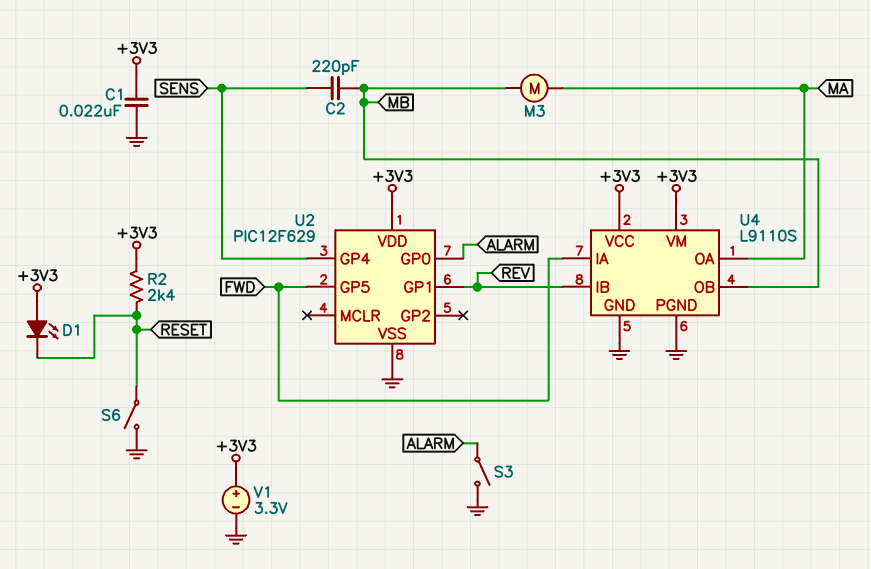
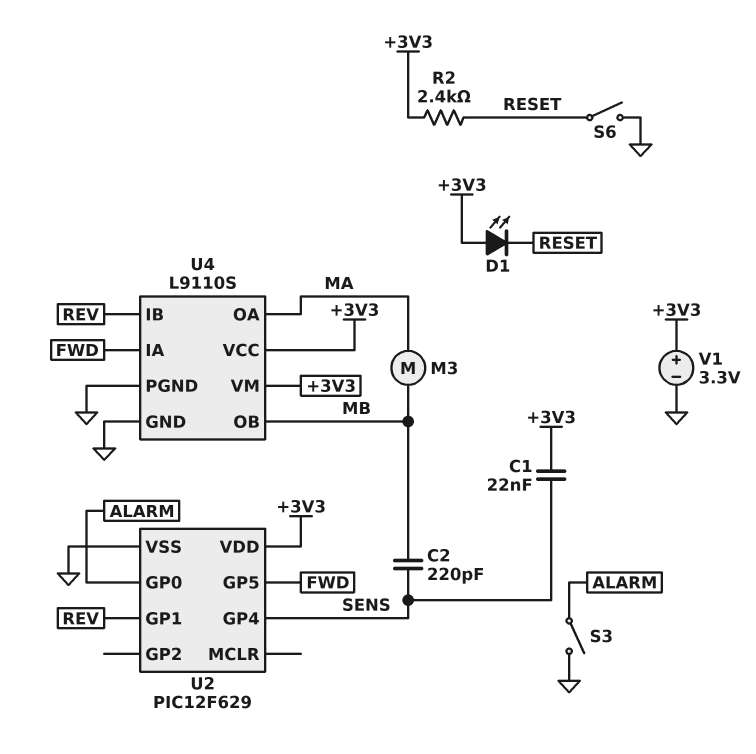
C1: 22nF (+3V3, GND) -> 22nF (+3V3, SENS)

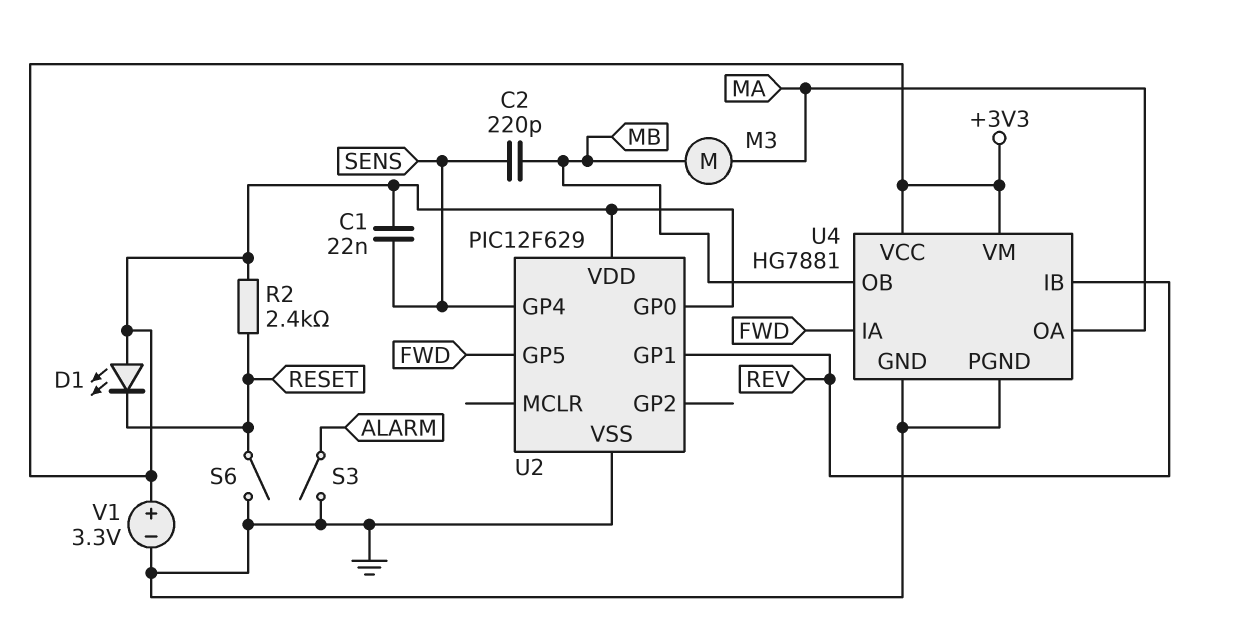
U2 pin GP0: ALARM -> +3V3
U4: L9110S -> HG7881

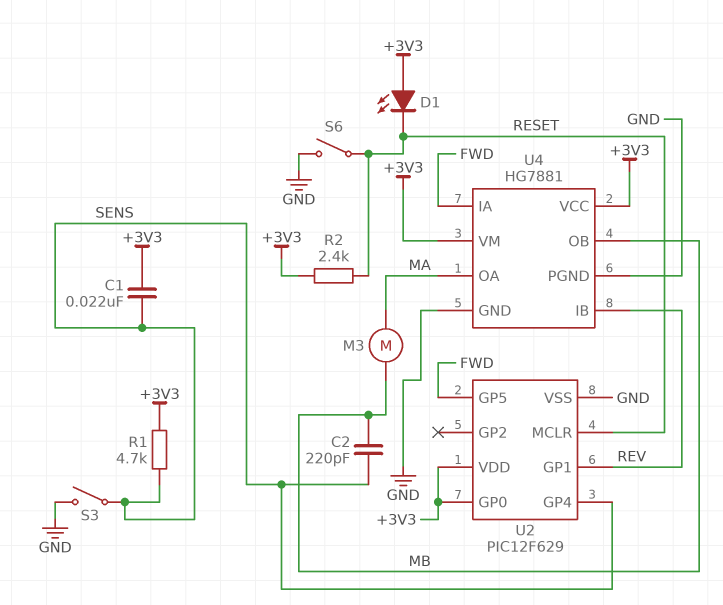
R1: none -> 4.7k (+3V3, SENS)
S3: switch (ALARM, GND) -> switch (GND, SENS)
U2 pin MCLR: none -> RESET
V1: 3.3V (plus +3V3, minus GND) -> none

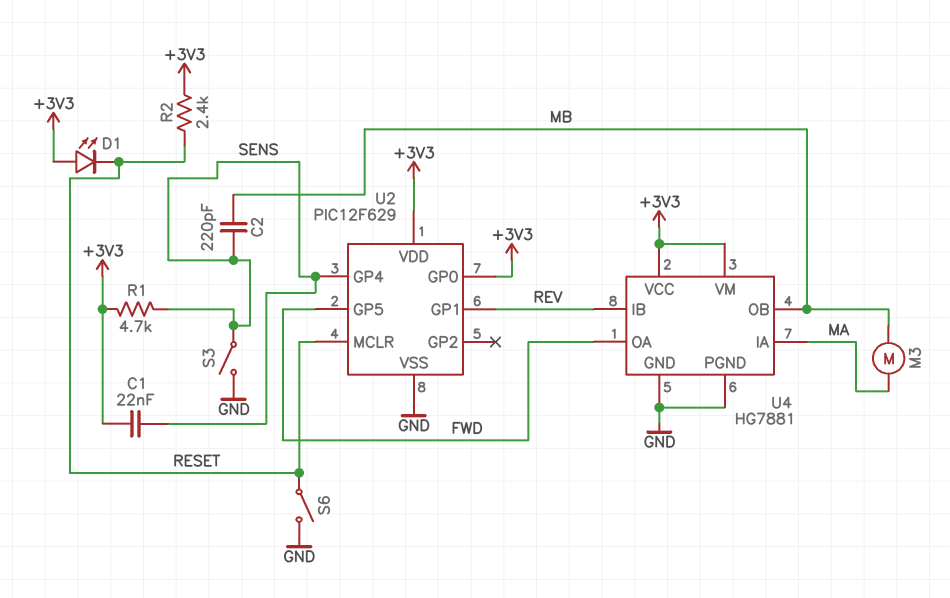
U4 pin IA: FWD -> MA
U4 pin OA: MA -> FWD

